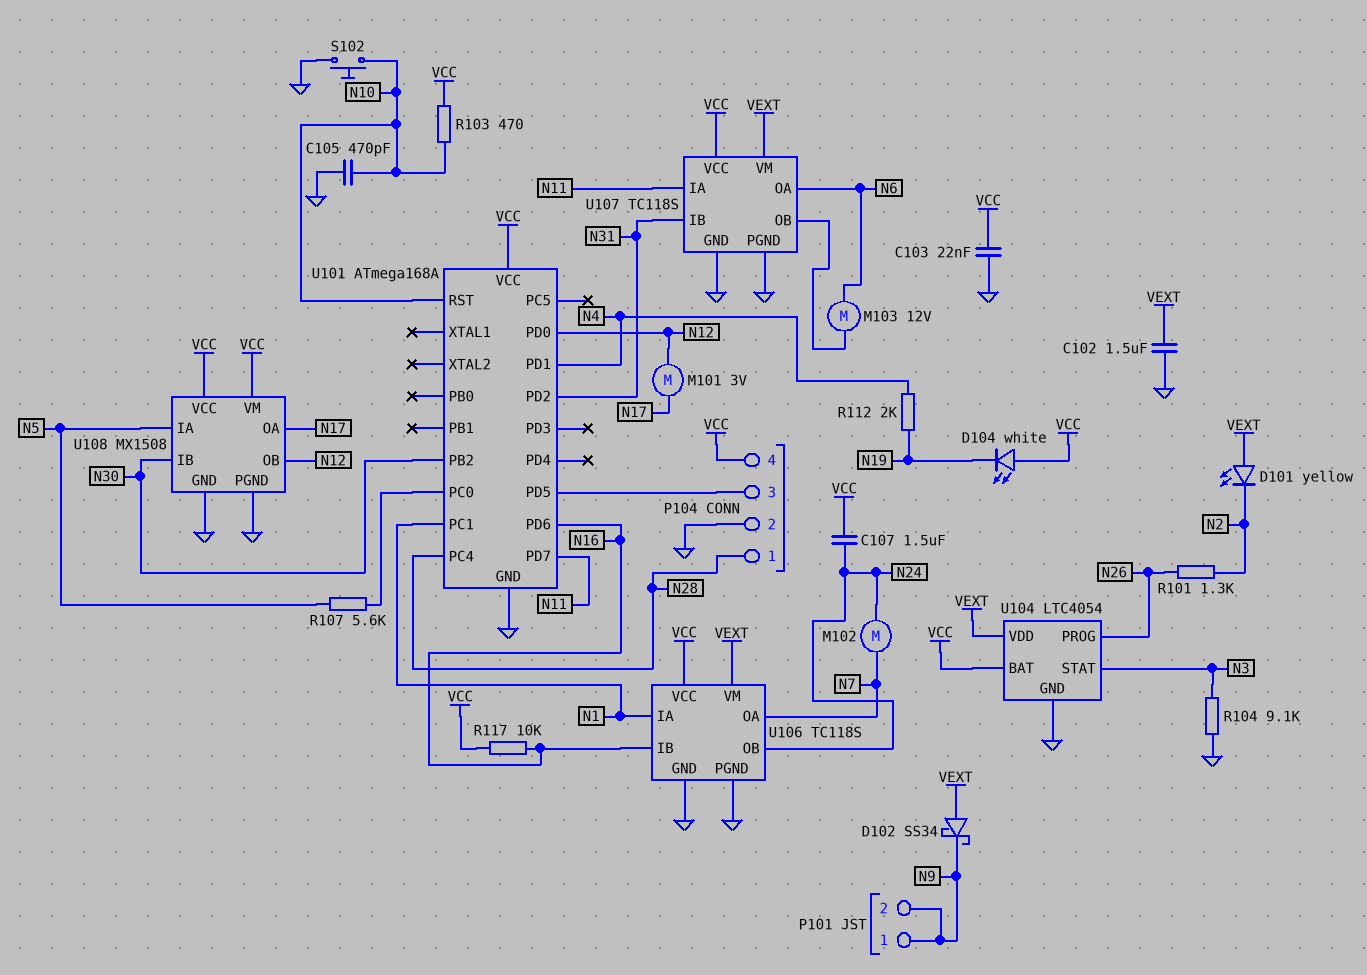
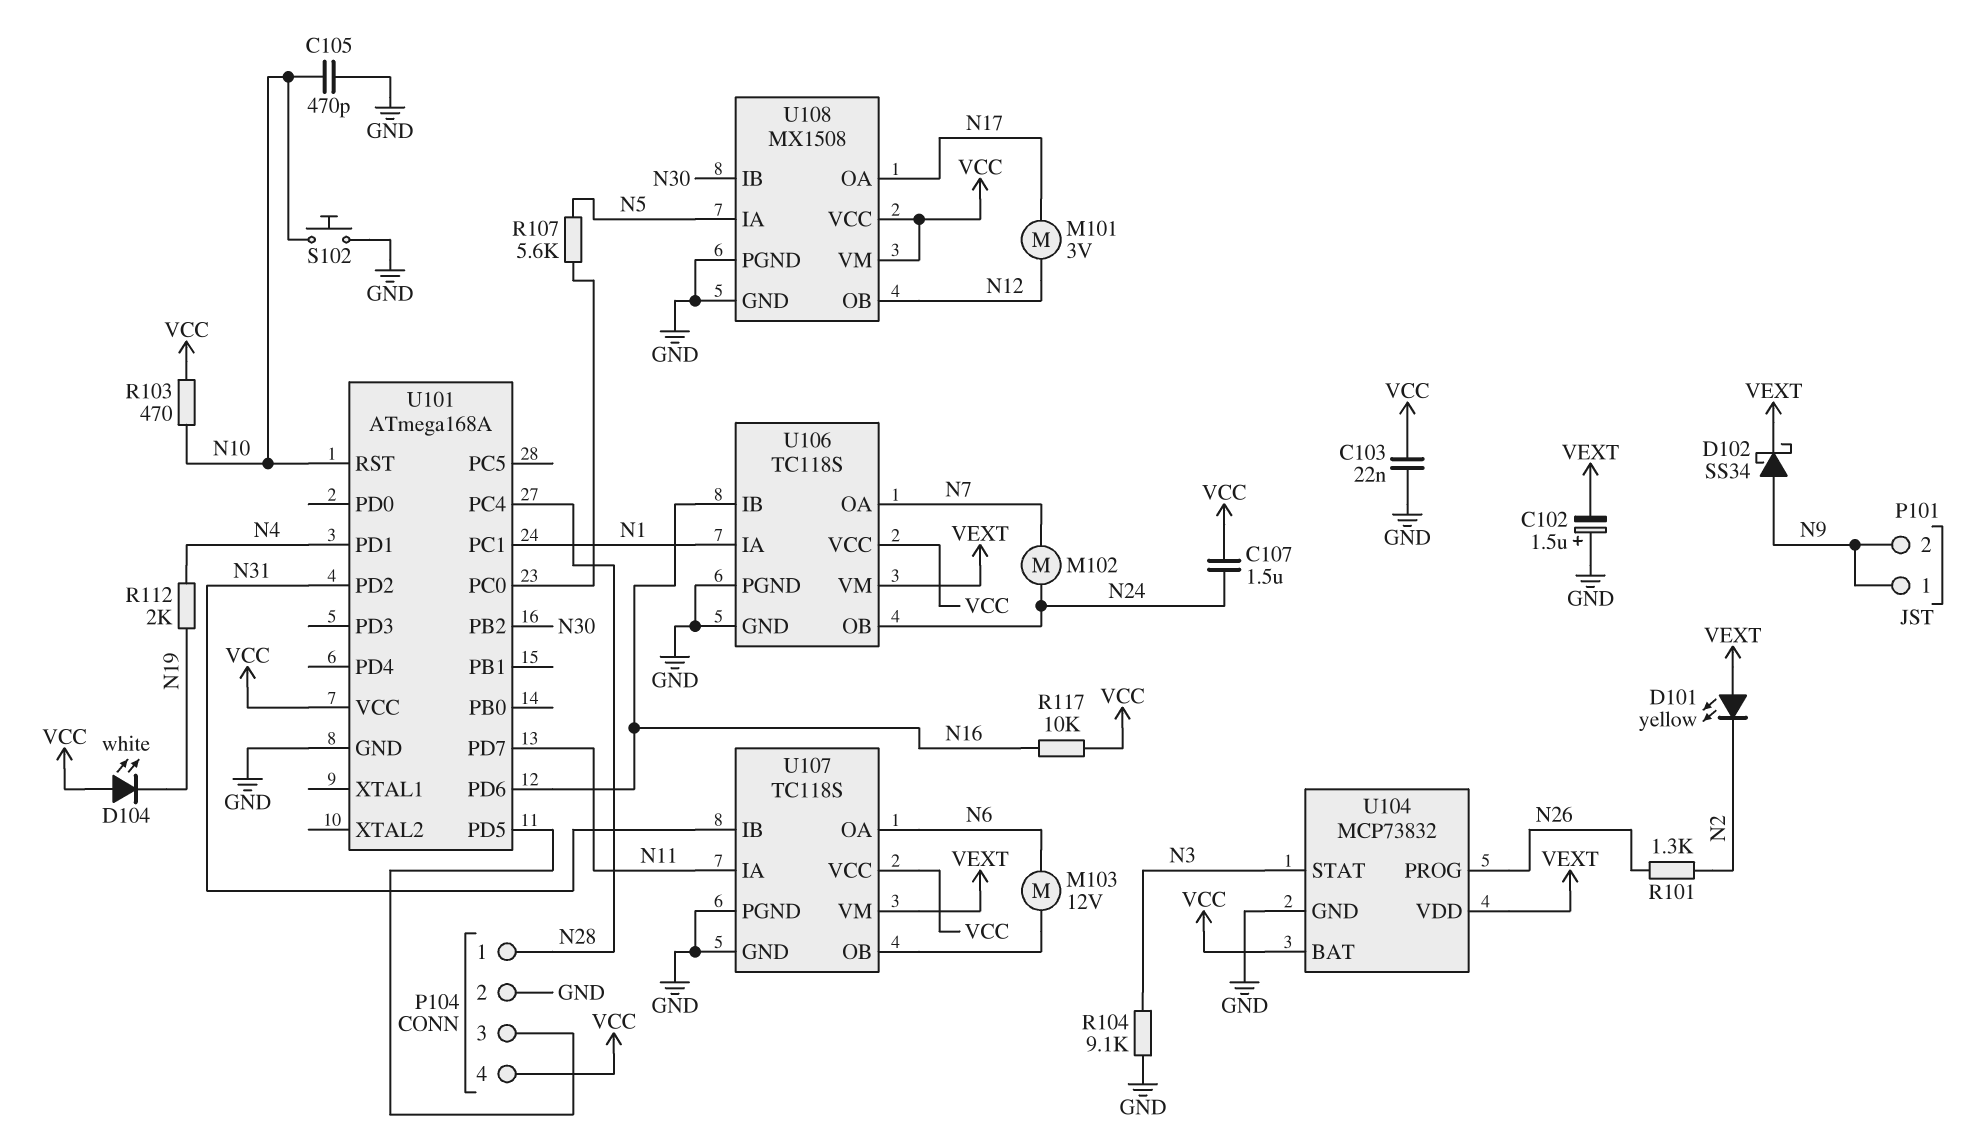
C102: 1.5uF (GND, VEXT) -> 1.5uF (plus GND, minus VEXT)
D102: schottky SS34 (A VEXT, K N9) -> schottky SS34 (A N9, K VEXT)
U101 pin PD0: N12 -> none
U104: LTC4054 -> MCP73832

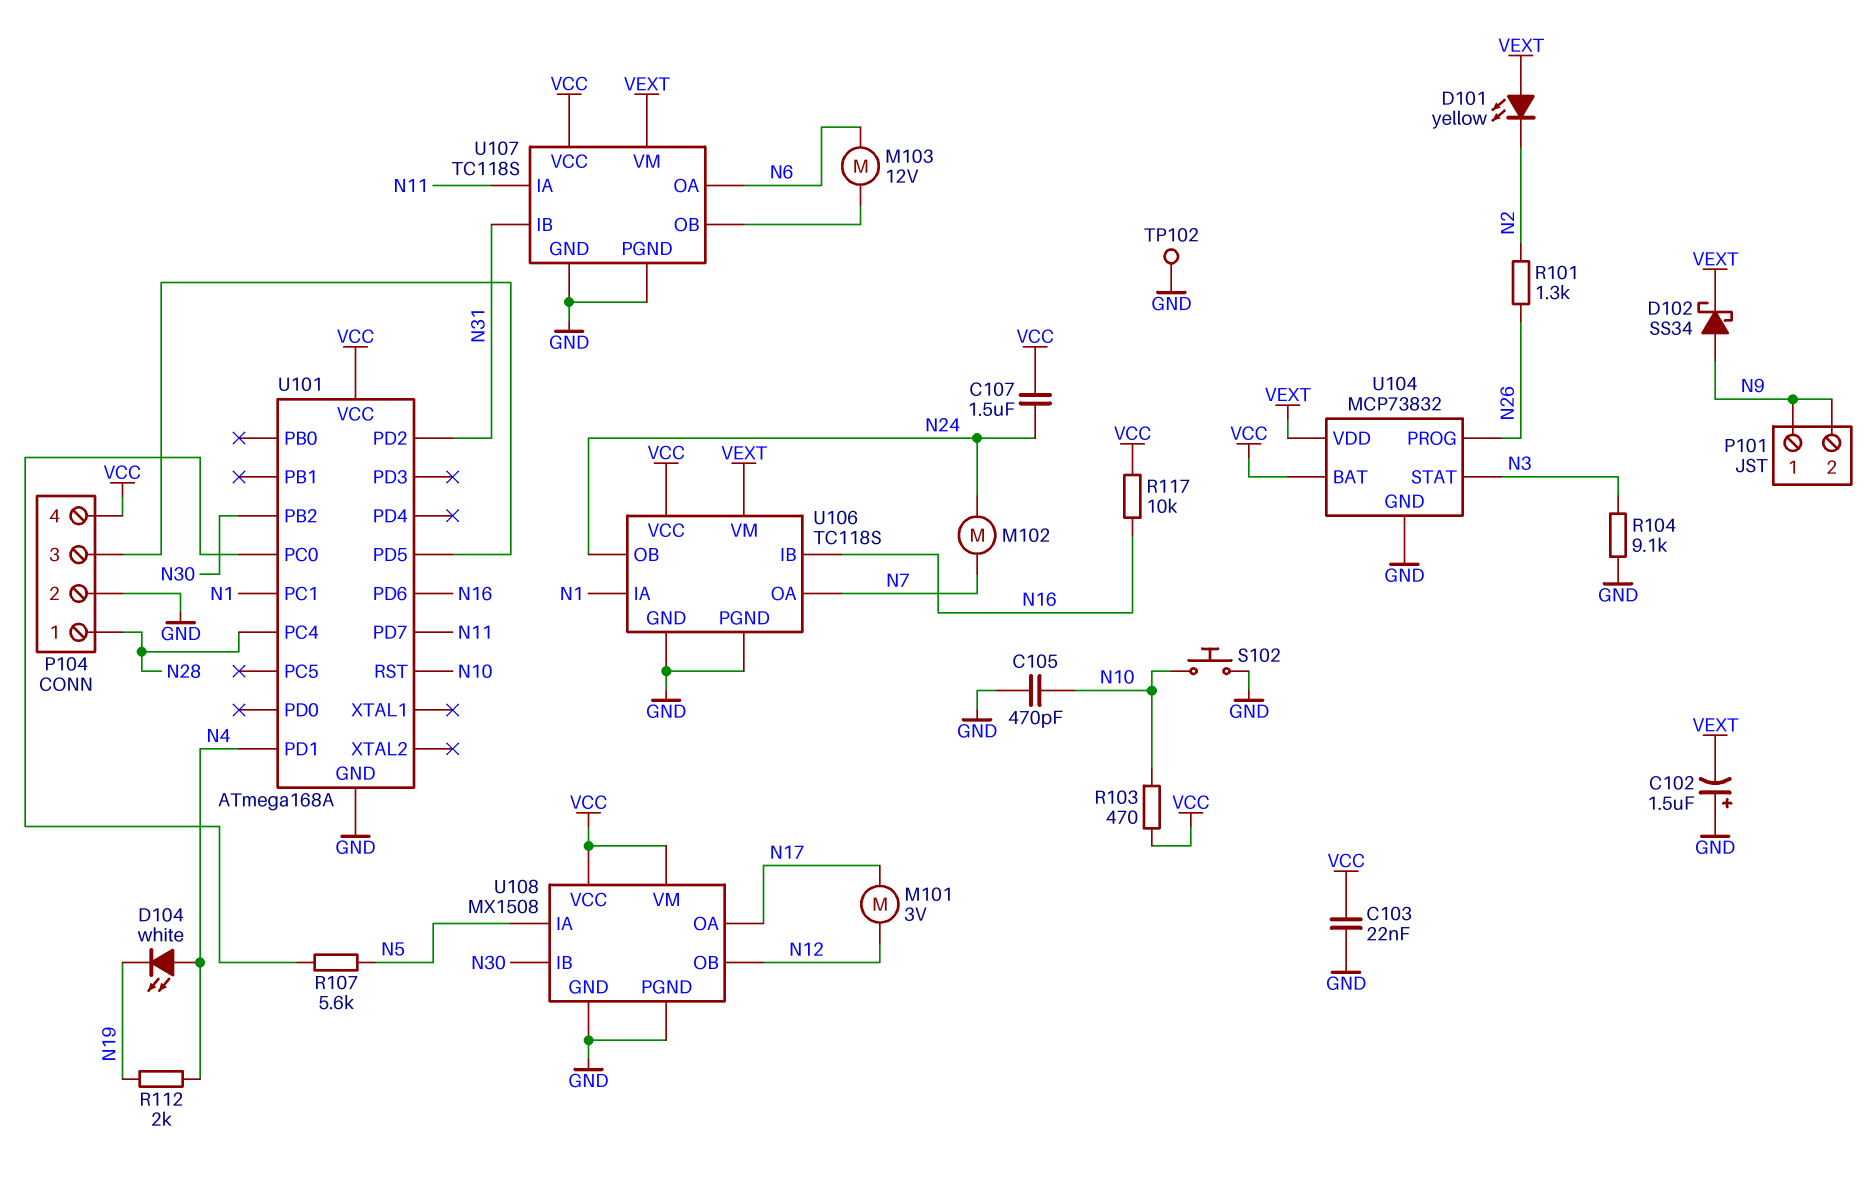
D104: LED white (A VCC, K N19) -> LED white (A N4, K N19)
TP102: none -> test point (GND)

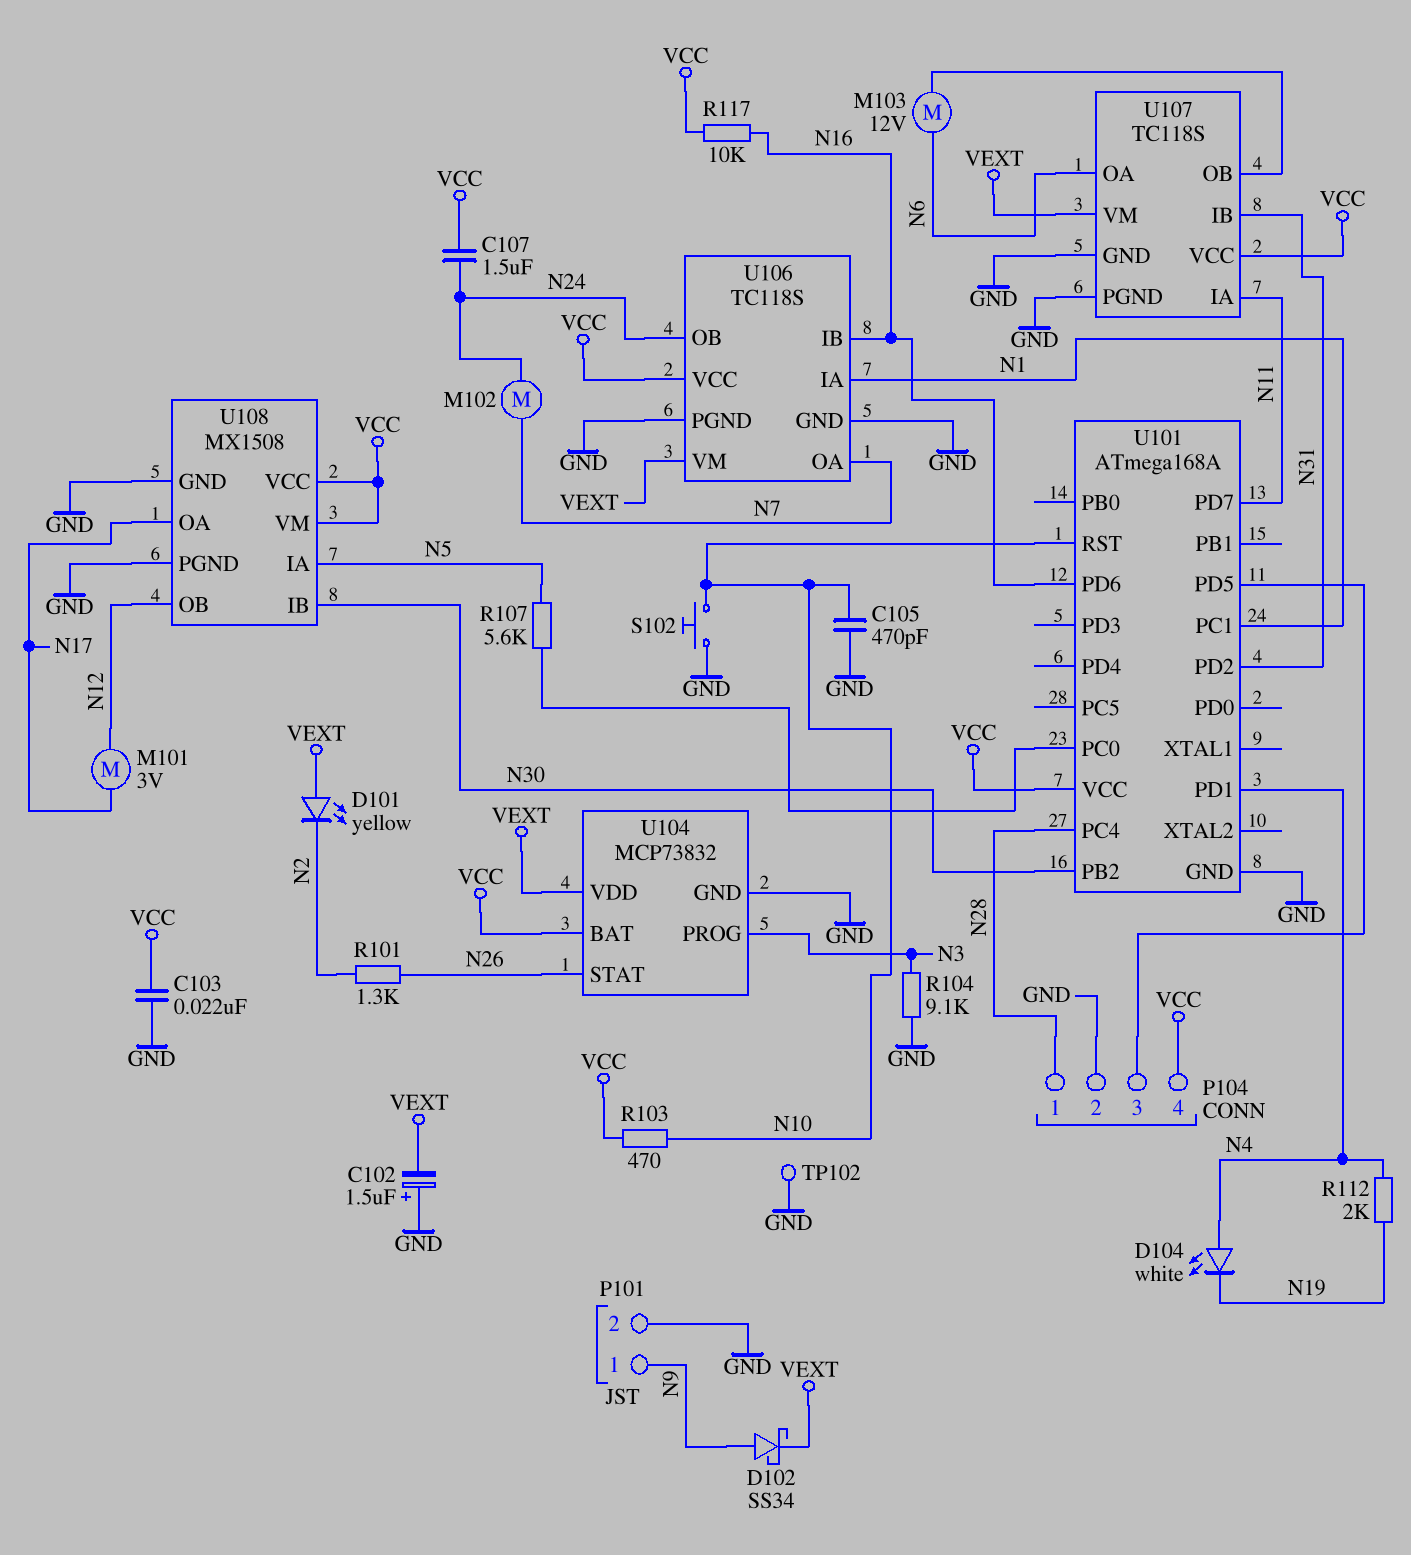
P101 pin 2: N9 -> GND
U104 pin PROG: N26 -> N3
U104 pin STAT: N3 -> N26

